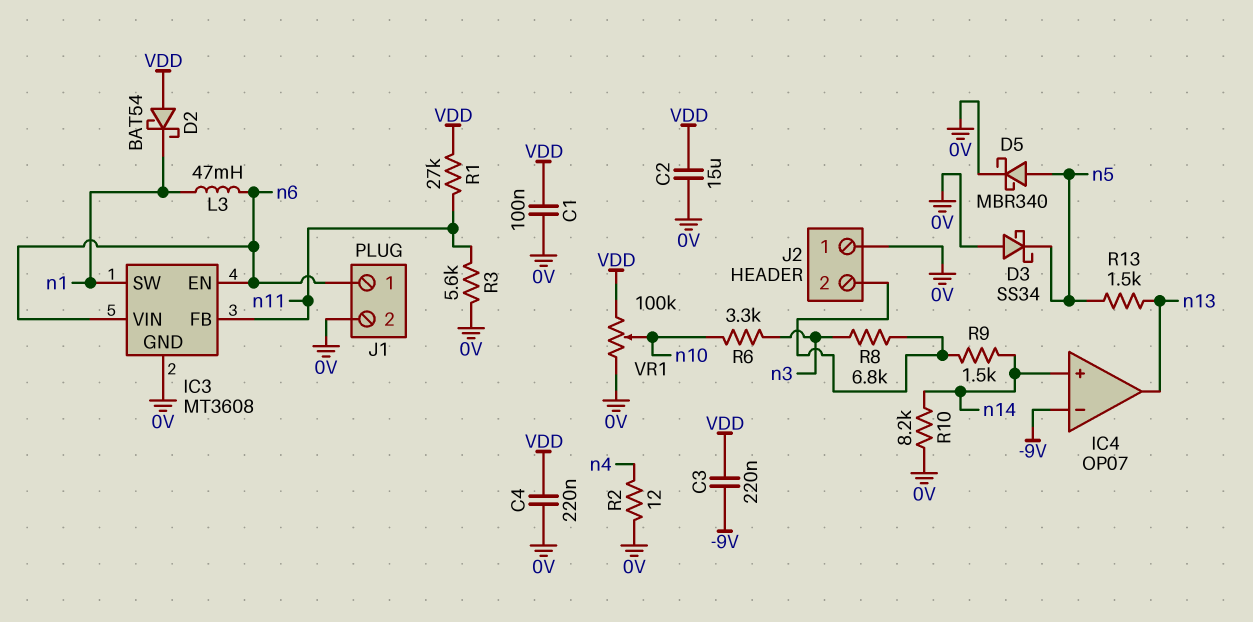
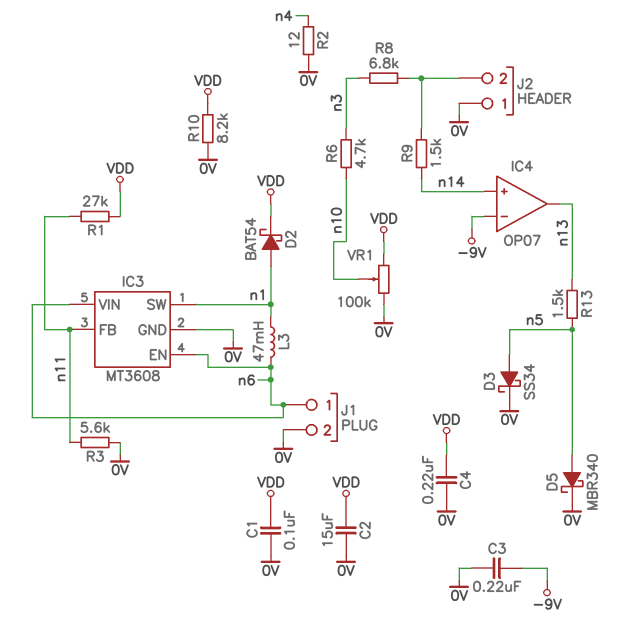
C3: 220nF (-9V, VDD) -> 220nF (-9V, 0V)
D2: schottky BAT54 (A VDD, K n1) -> schottky BAT54 (A n1, K VDD)
D3: schottky SS34 (A 0V, K n5) -> schottky SS34 (A n5, K 0V)
R6: 3.3k (n3, n10) -> 4.7k (n3, n10)
R10: 8.2k (0V, n14) -> 8.2k (0V, VDD)

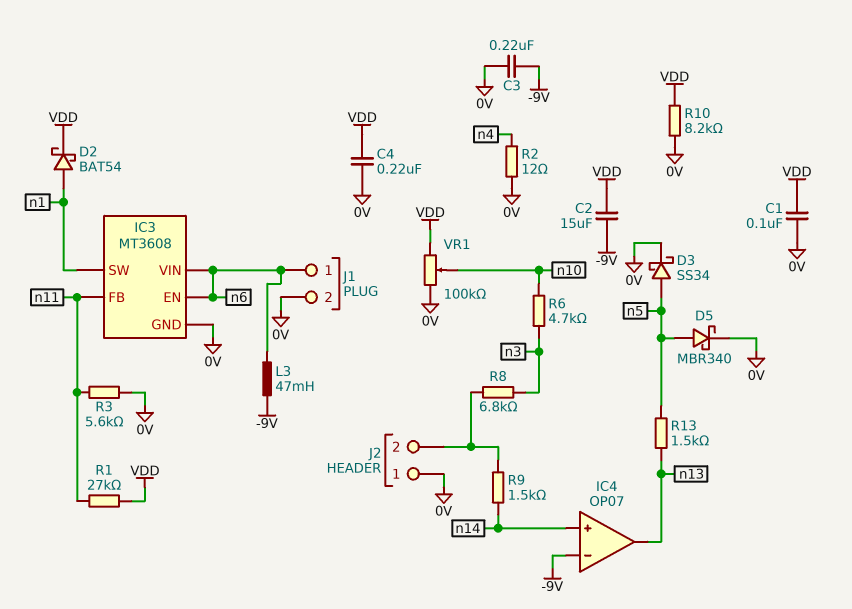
C2: 15uF (0V, VDD) -> 15uF (-9V, VDD)
L3: 47mH (n1, n6) -> 47mH (-9V, n6)

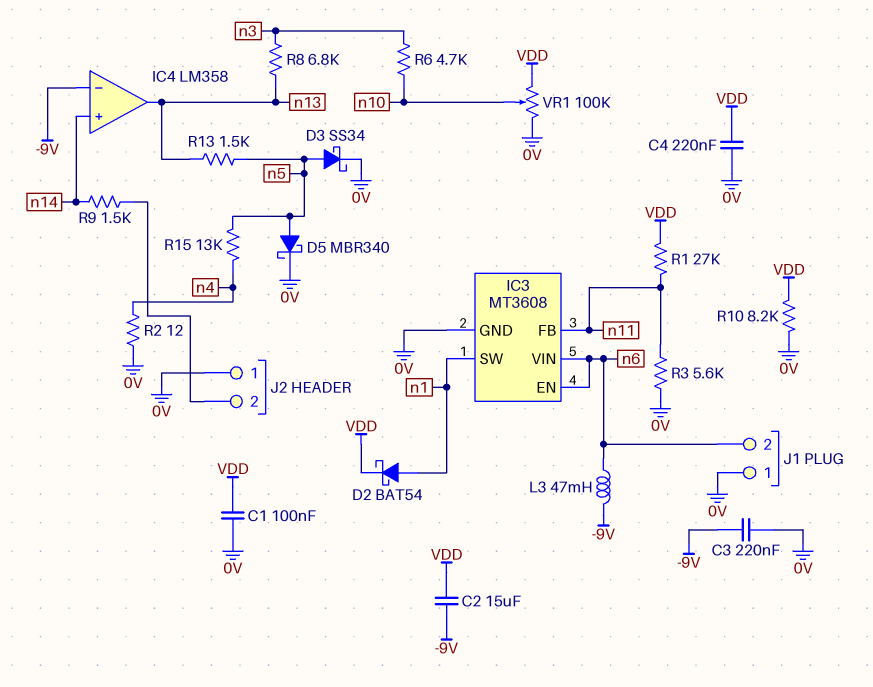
IC4: OP07 -> LM358
J1 pin 1: n6 -> 0V
J1 pin 2: 0V -> n6
R8: 6.8k (J2/2, n3) -> 6.8k (n3, n13)
R15: none -> 13k (n4, n5)

